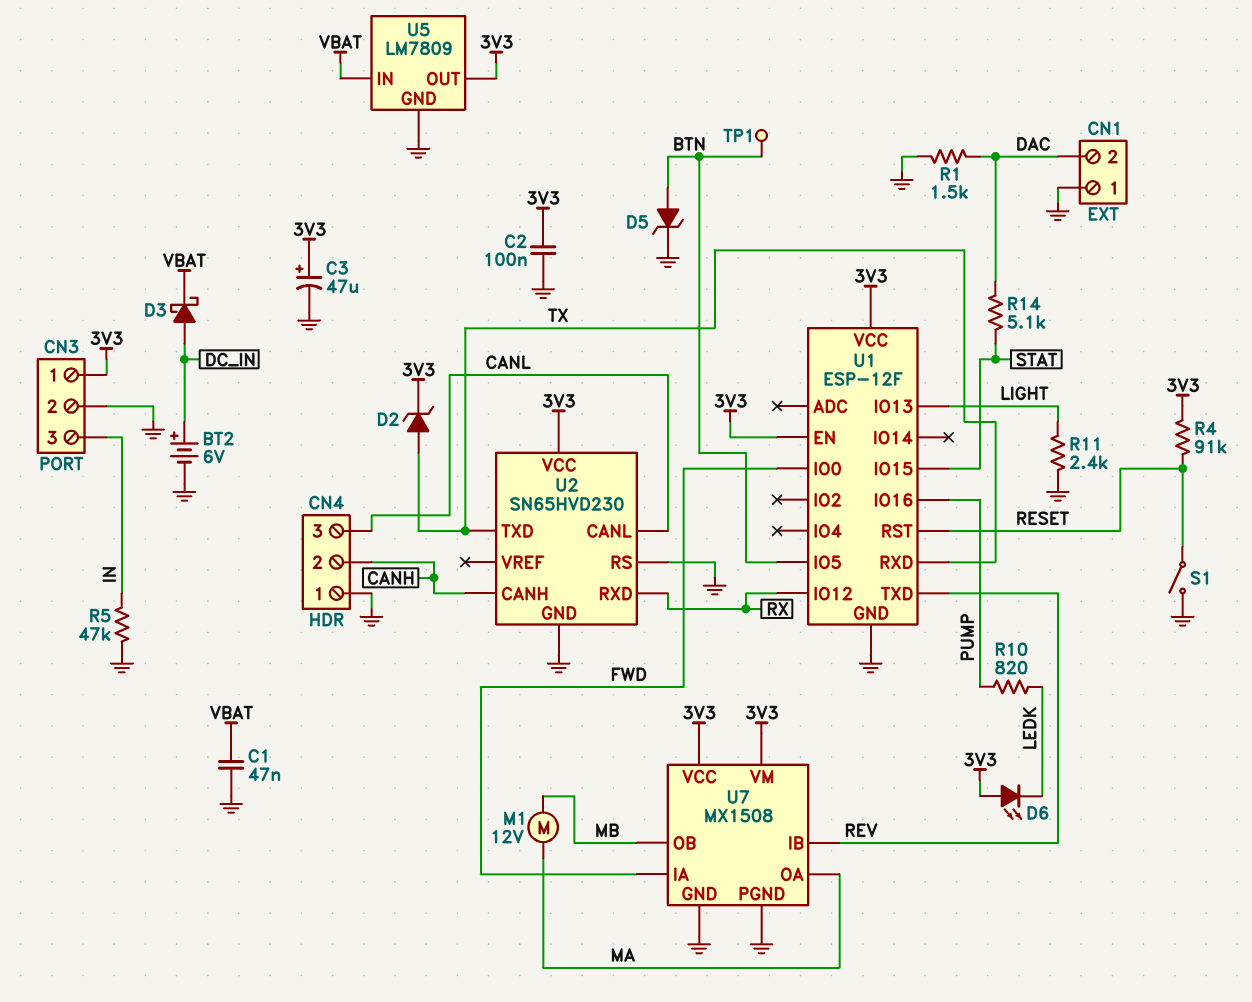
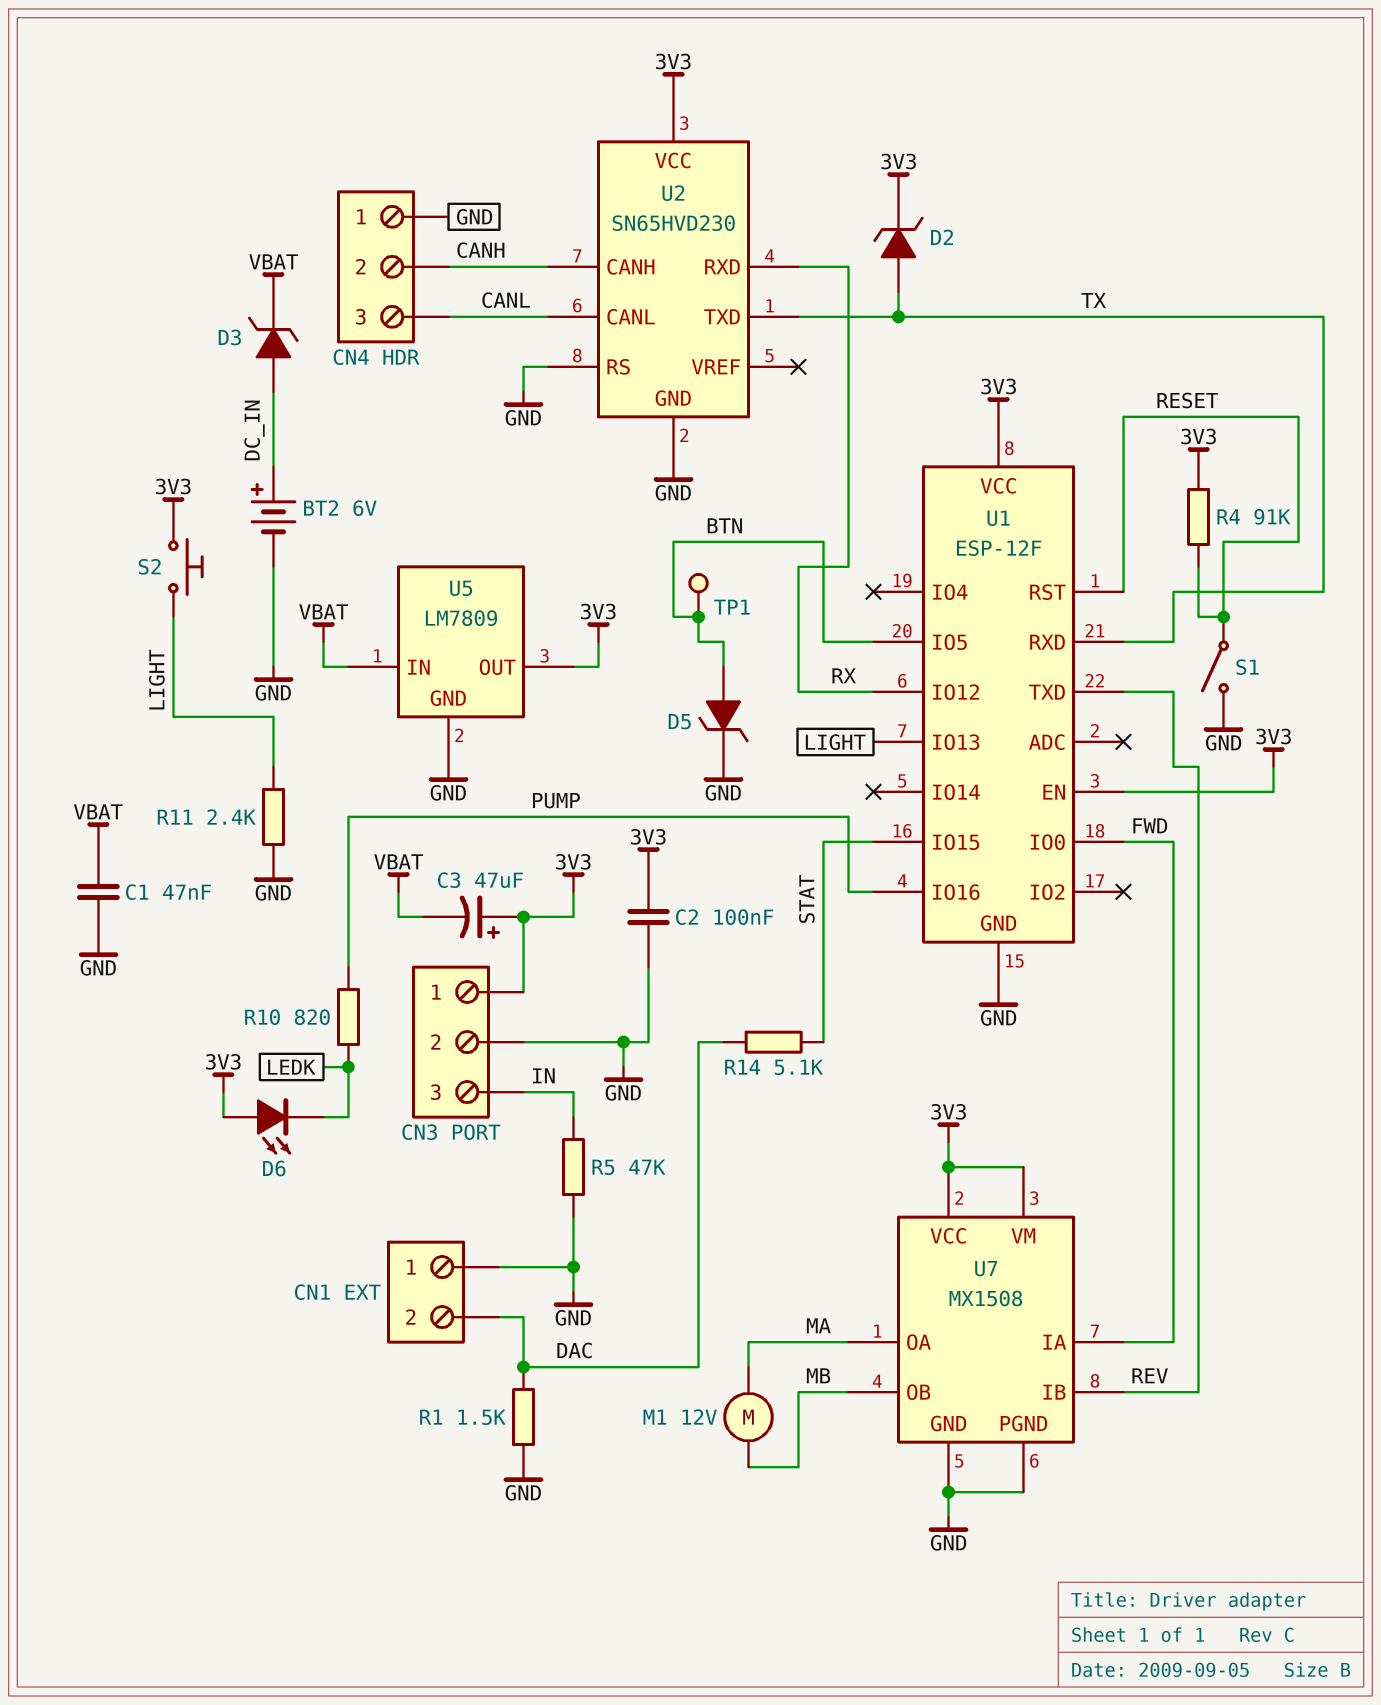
C3: 47uF (plus 3V3, minus GND) -> 47uF (plus 3V3, minus VBAT)
D3: schottky (A DC_IN, K VBAT) -> zener (A DC_IN, K VBAT)
S2: none -> button (3V3, LIGHT)

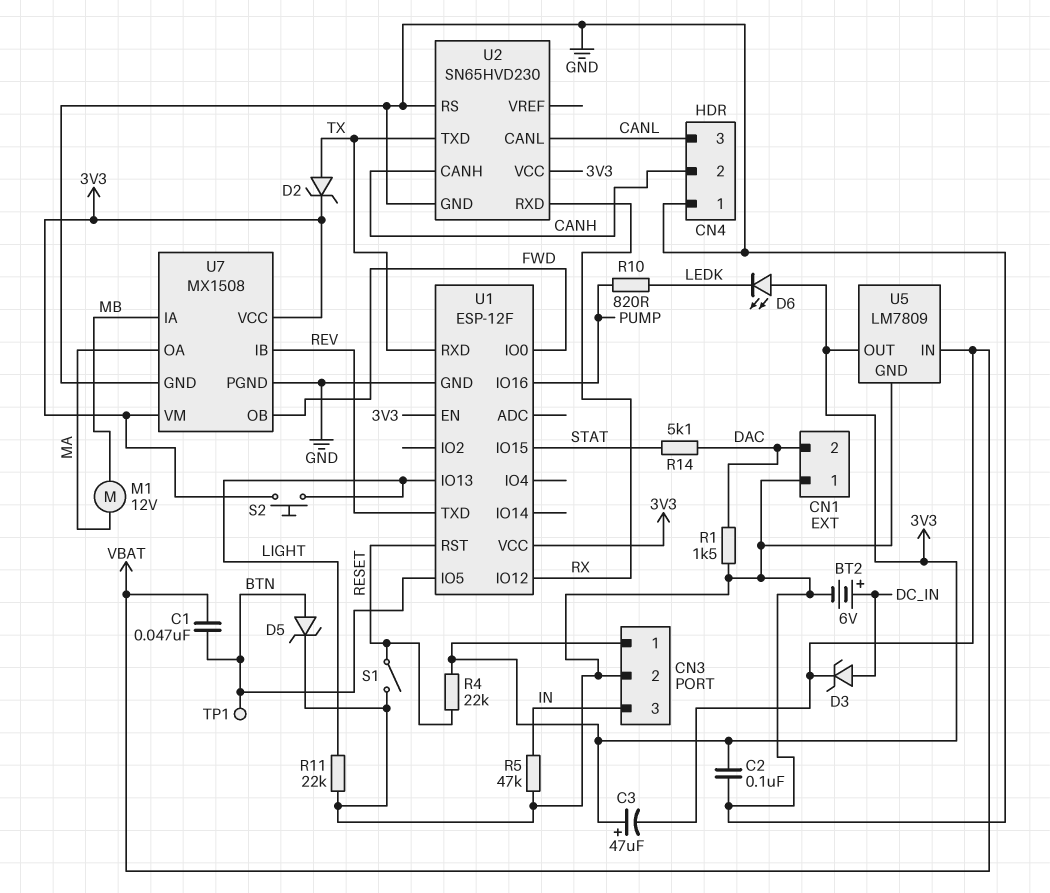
C1: 47nF (GND, VBAT) -> 47nF (BTN, VBAT)
R4: 91k (3V3, RESET) -> 22k (3V3, RESET)
R11: 2.4k (GND, LIGHT) -> 22k (GND, LIGHT)
U7 pin IA: FWD -> MB
U7 pin OB: MB -> FWD

